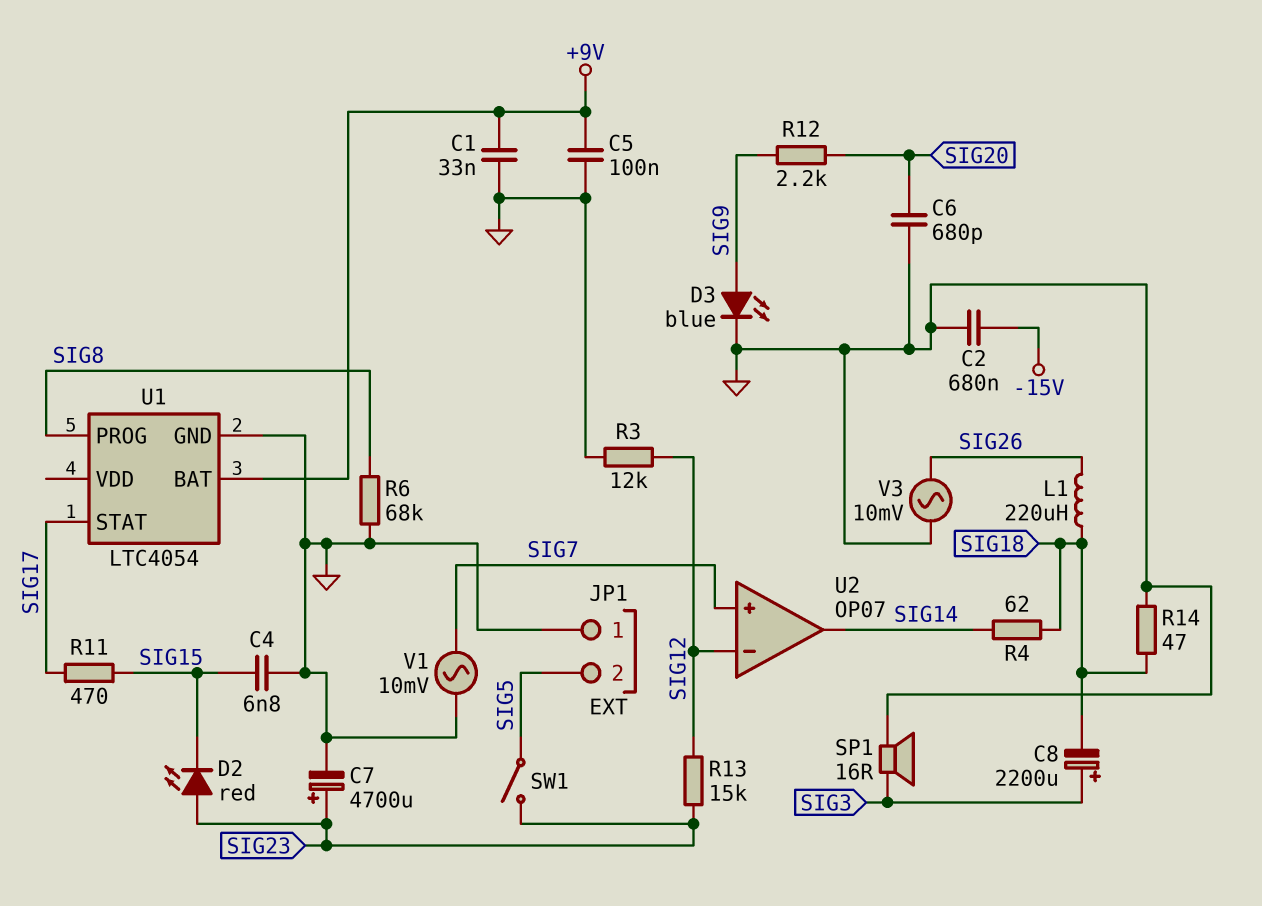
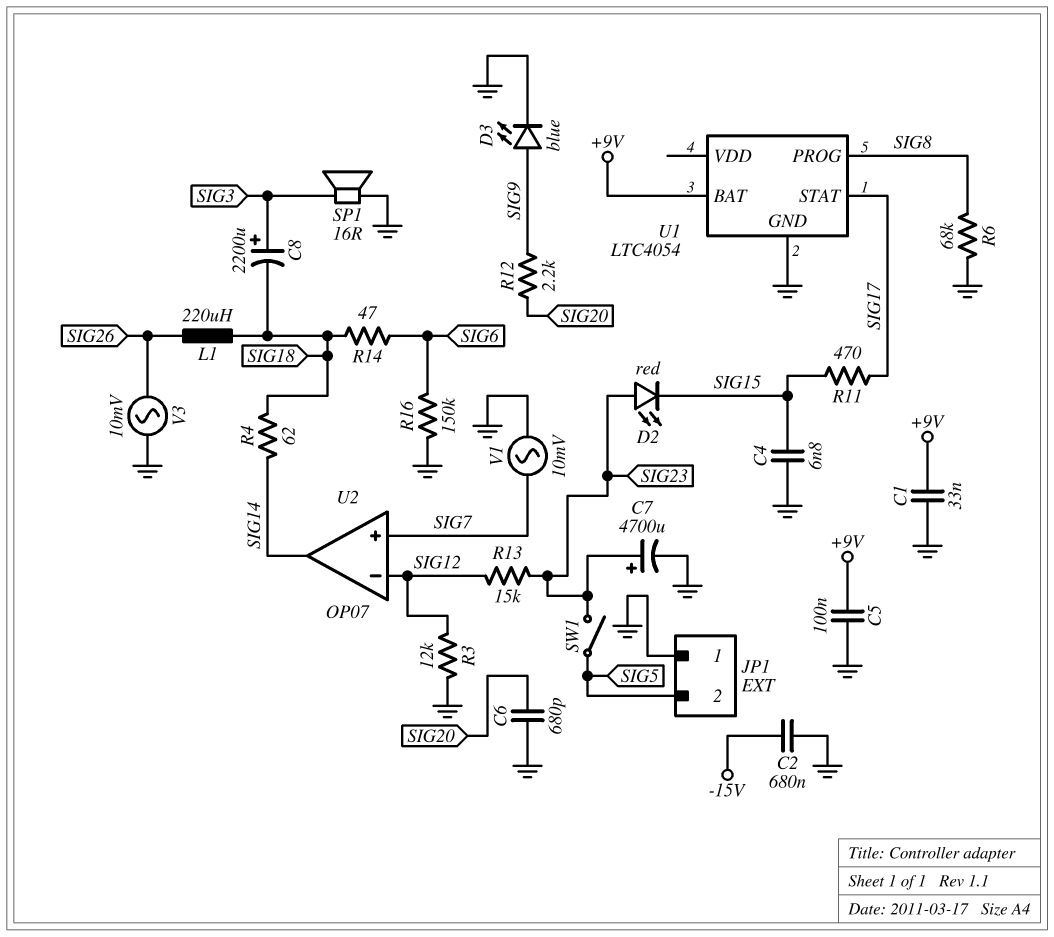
R14: 47 (GND, SIG18) -> 47 (SIG6, SIG18)
R16: none -> 150k (GND, SIG6)

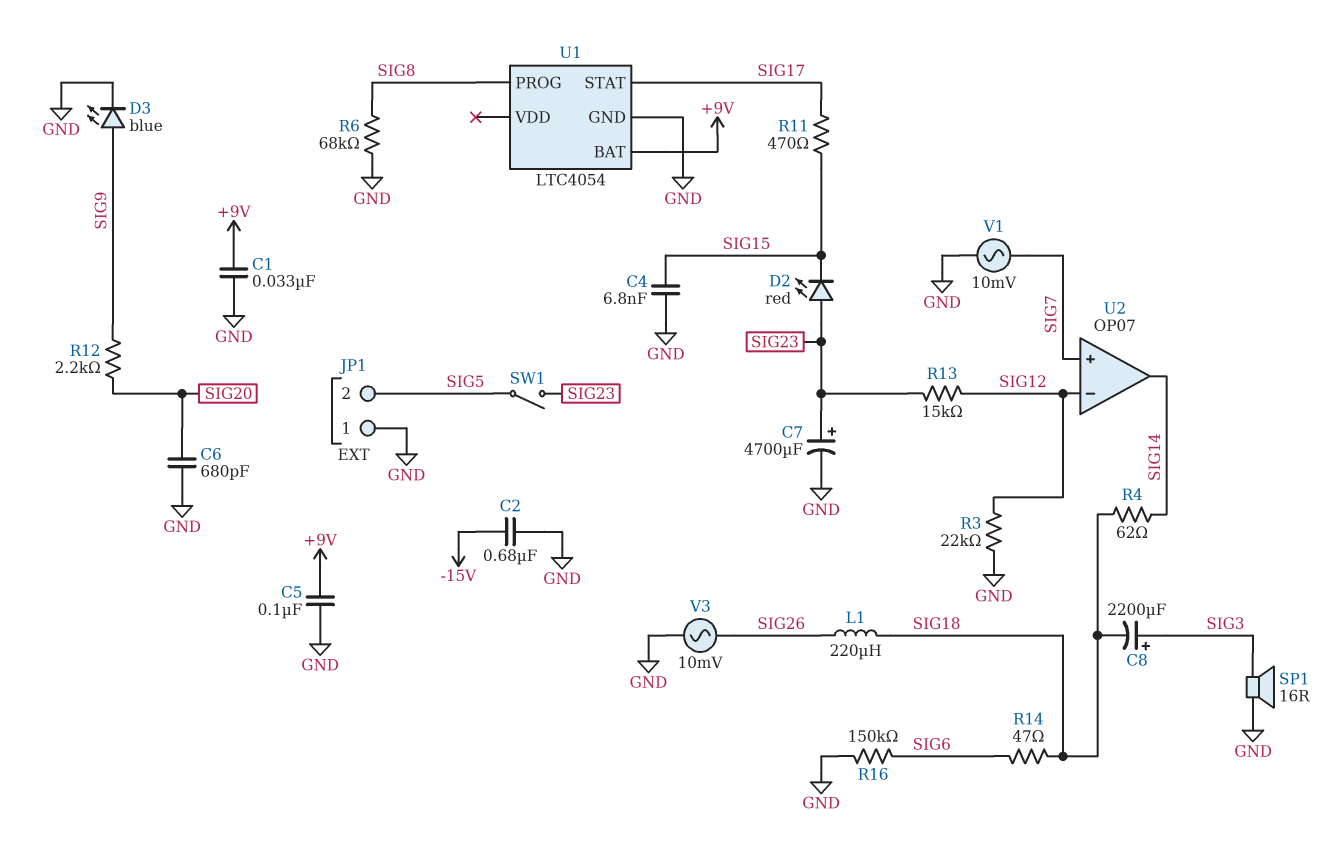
R3: 12k (GND, SIG12) -> 22k (GND, SIG12)

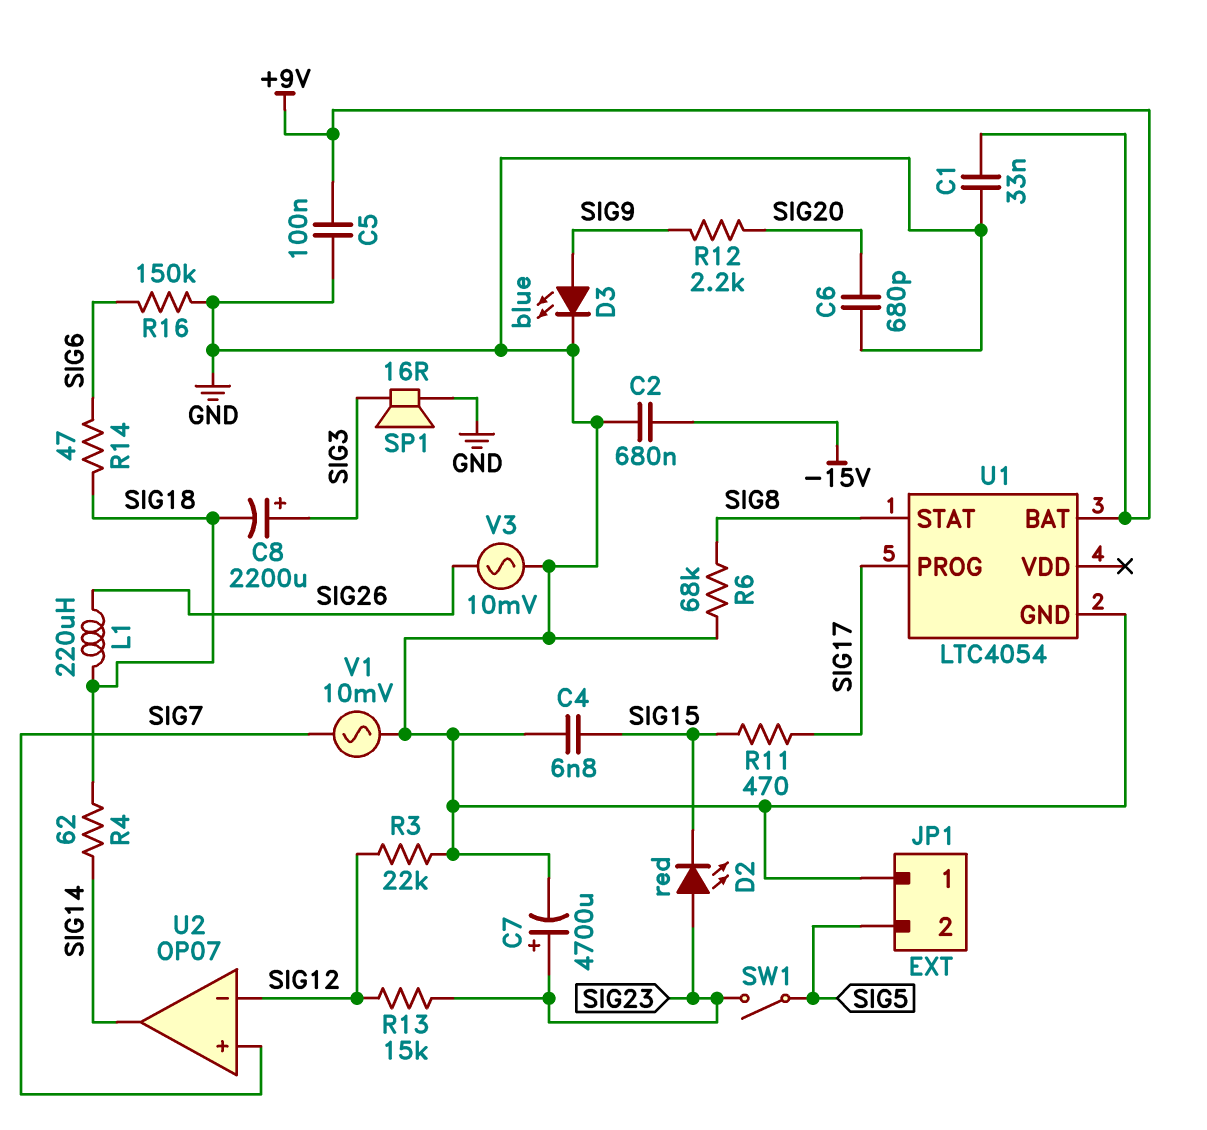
U1 pin PROG: SIG8 -> SIG17
U1 pin STAT: SIG17 -> SIG8

